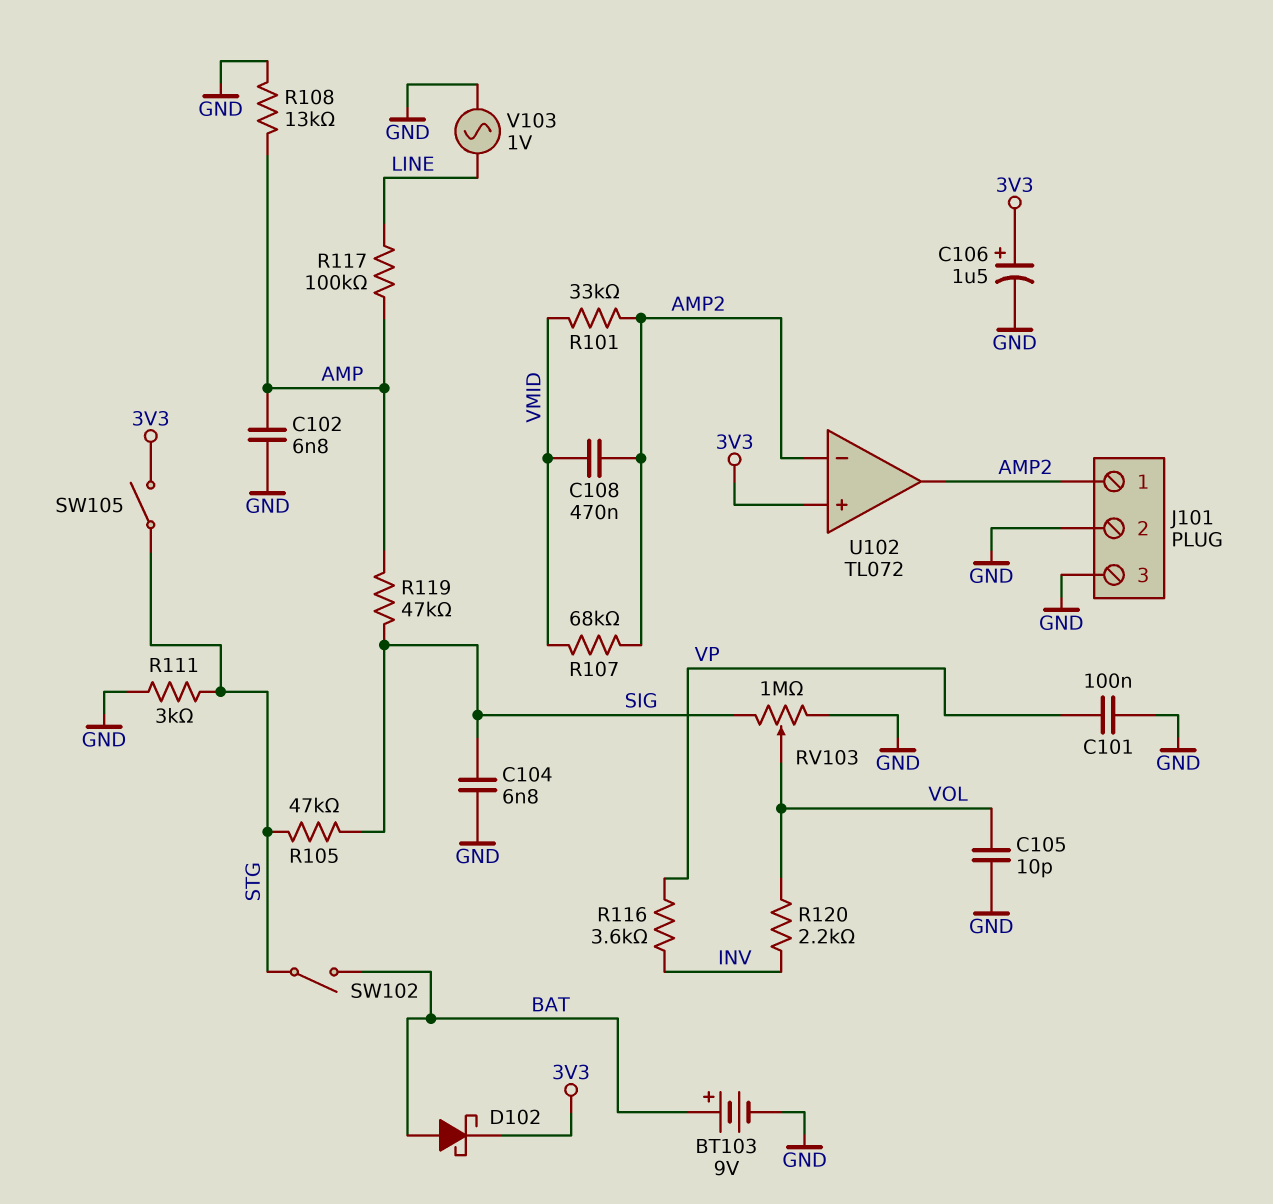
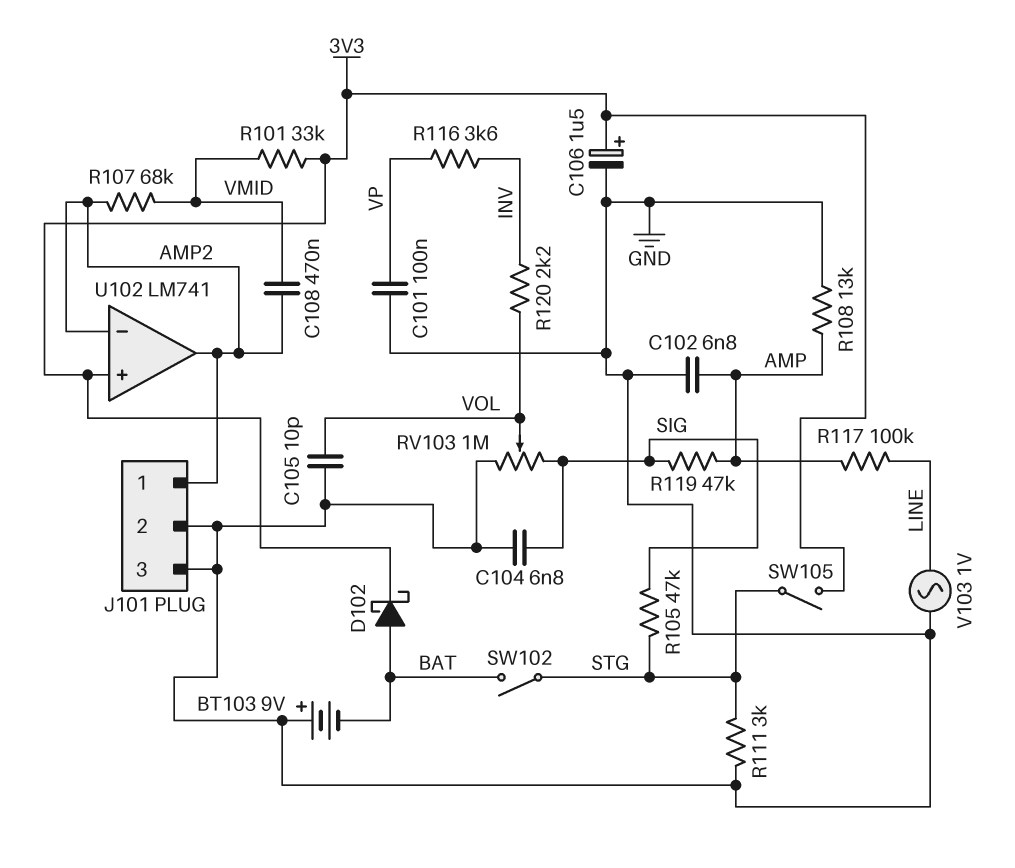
BT103: 9V (plus BAT, minus GND) -> 9V (plus GND, minus BAT)
R101: 33k (AMP2, VMID) -> 33k (3V3, VMID)
U102: TL072 -> LM741

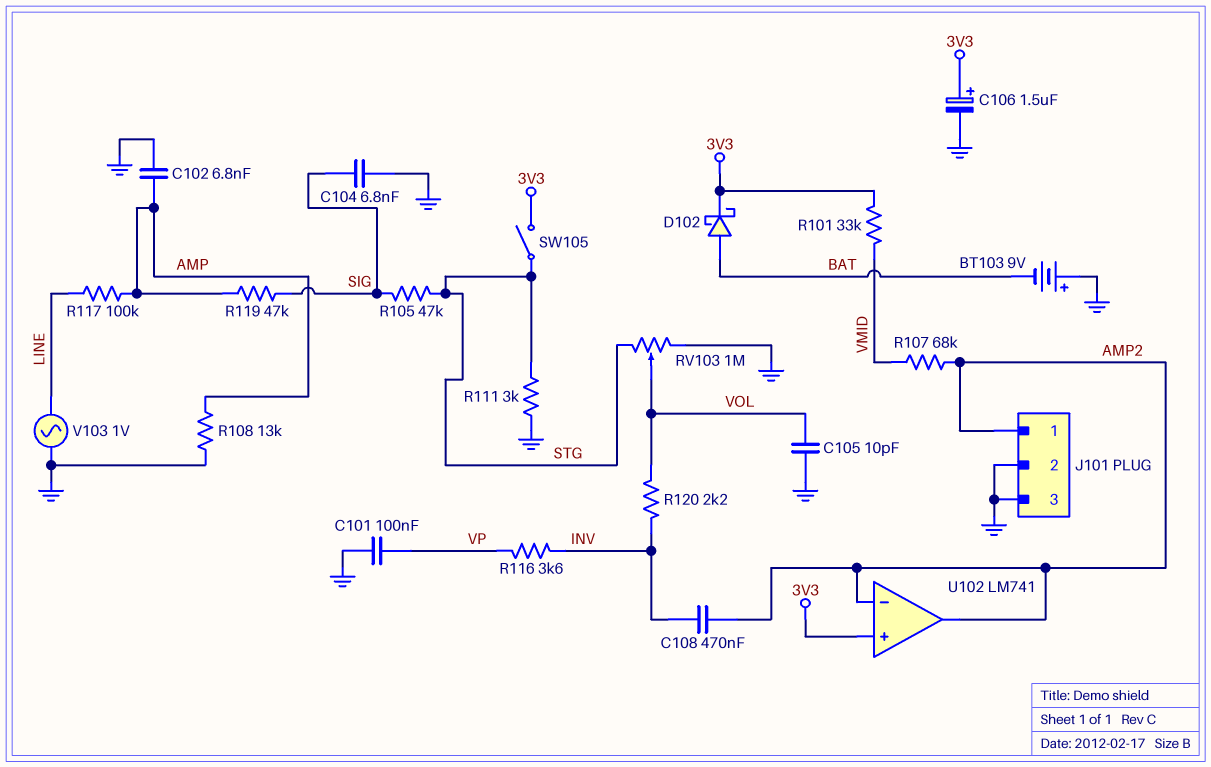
C108: 470nF (AMP2, VMID) -> 470nF (AMP2, INV)
RV103: 1M (GND, SIG, wiper VOL) -> 1M (GND, STG, wiper VOL)
SW102: switch (BAT, STG) -> none

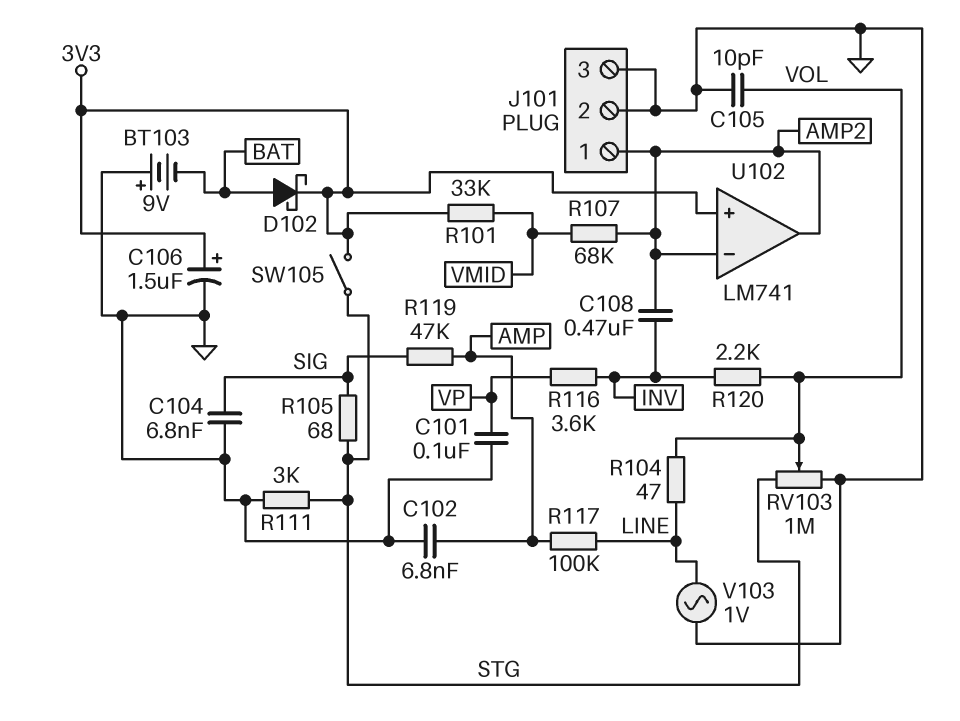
R104: none -> 47 (LINE, VOL)
R105: 47k (SIG, STG) -> 68 (SIG, STG)
R108: 13k (AMP, GND) -> none

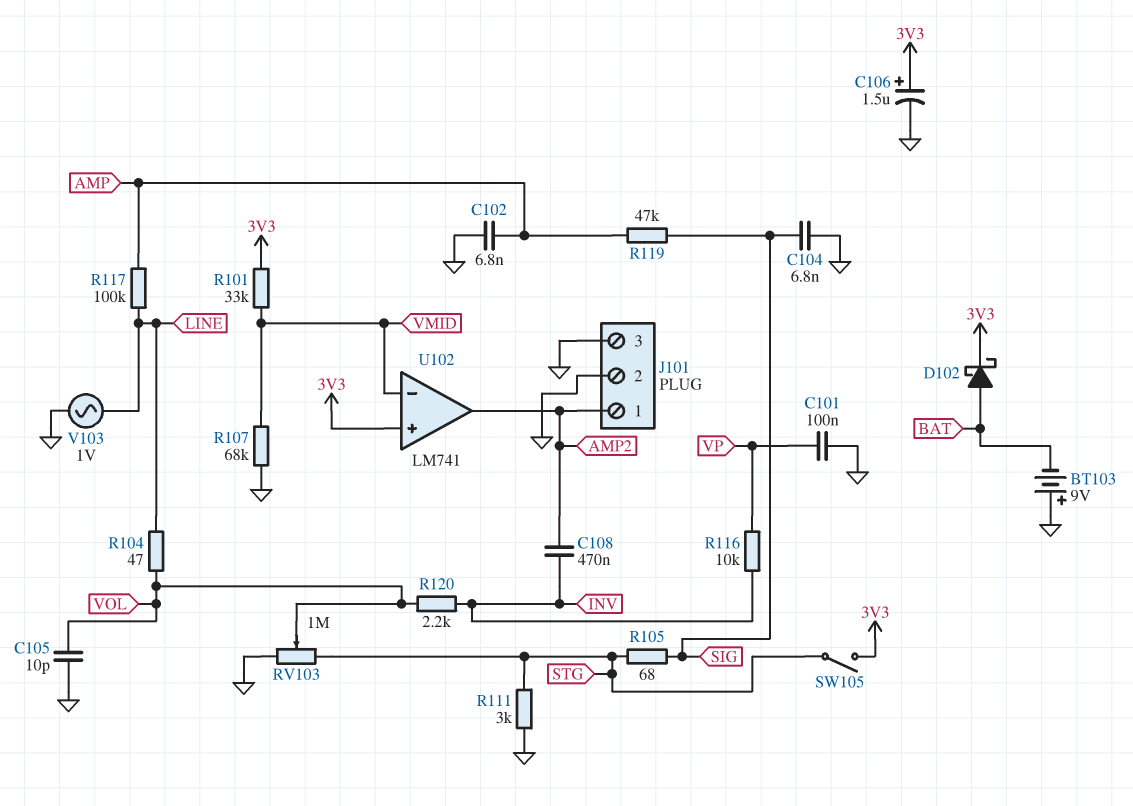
R107: 68k (AMP2, VMID) -> 68k (GND, VMID)
R116: 3.6k (INV, VP) -> 10k (INV, VP)
U102 pin in-: AMP2 -> VMID

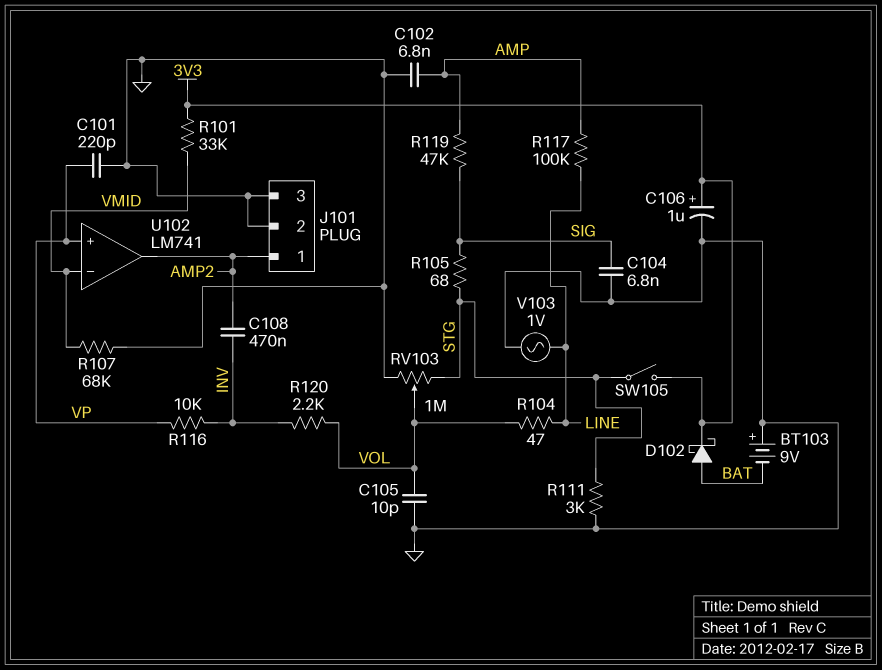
C101: 100nF (GND, VP) -> 220pF (GND, VP)
C106: 1.5uF (plus 3V3, minus GND) -> 1uF (plus 3V3, minus GND)
U102 pin in+: 3V3 -> VP

